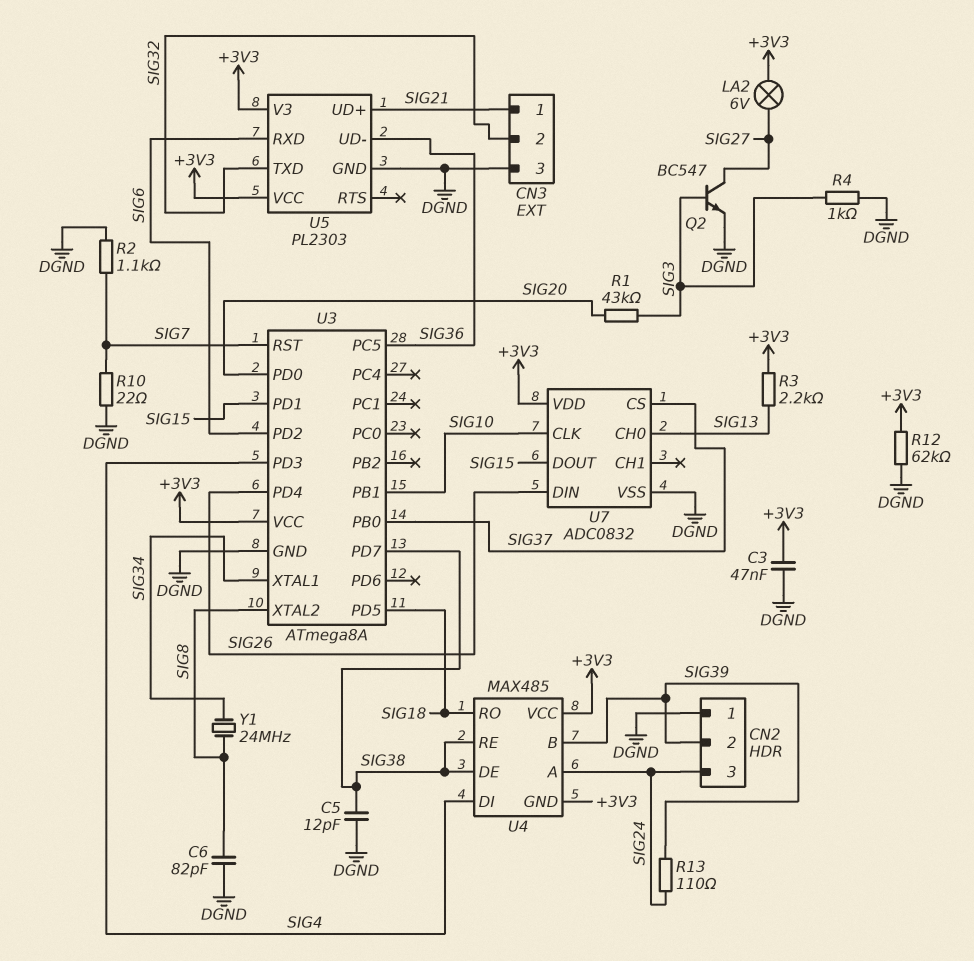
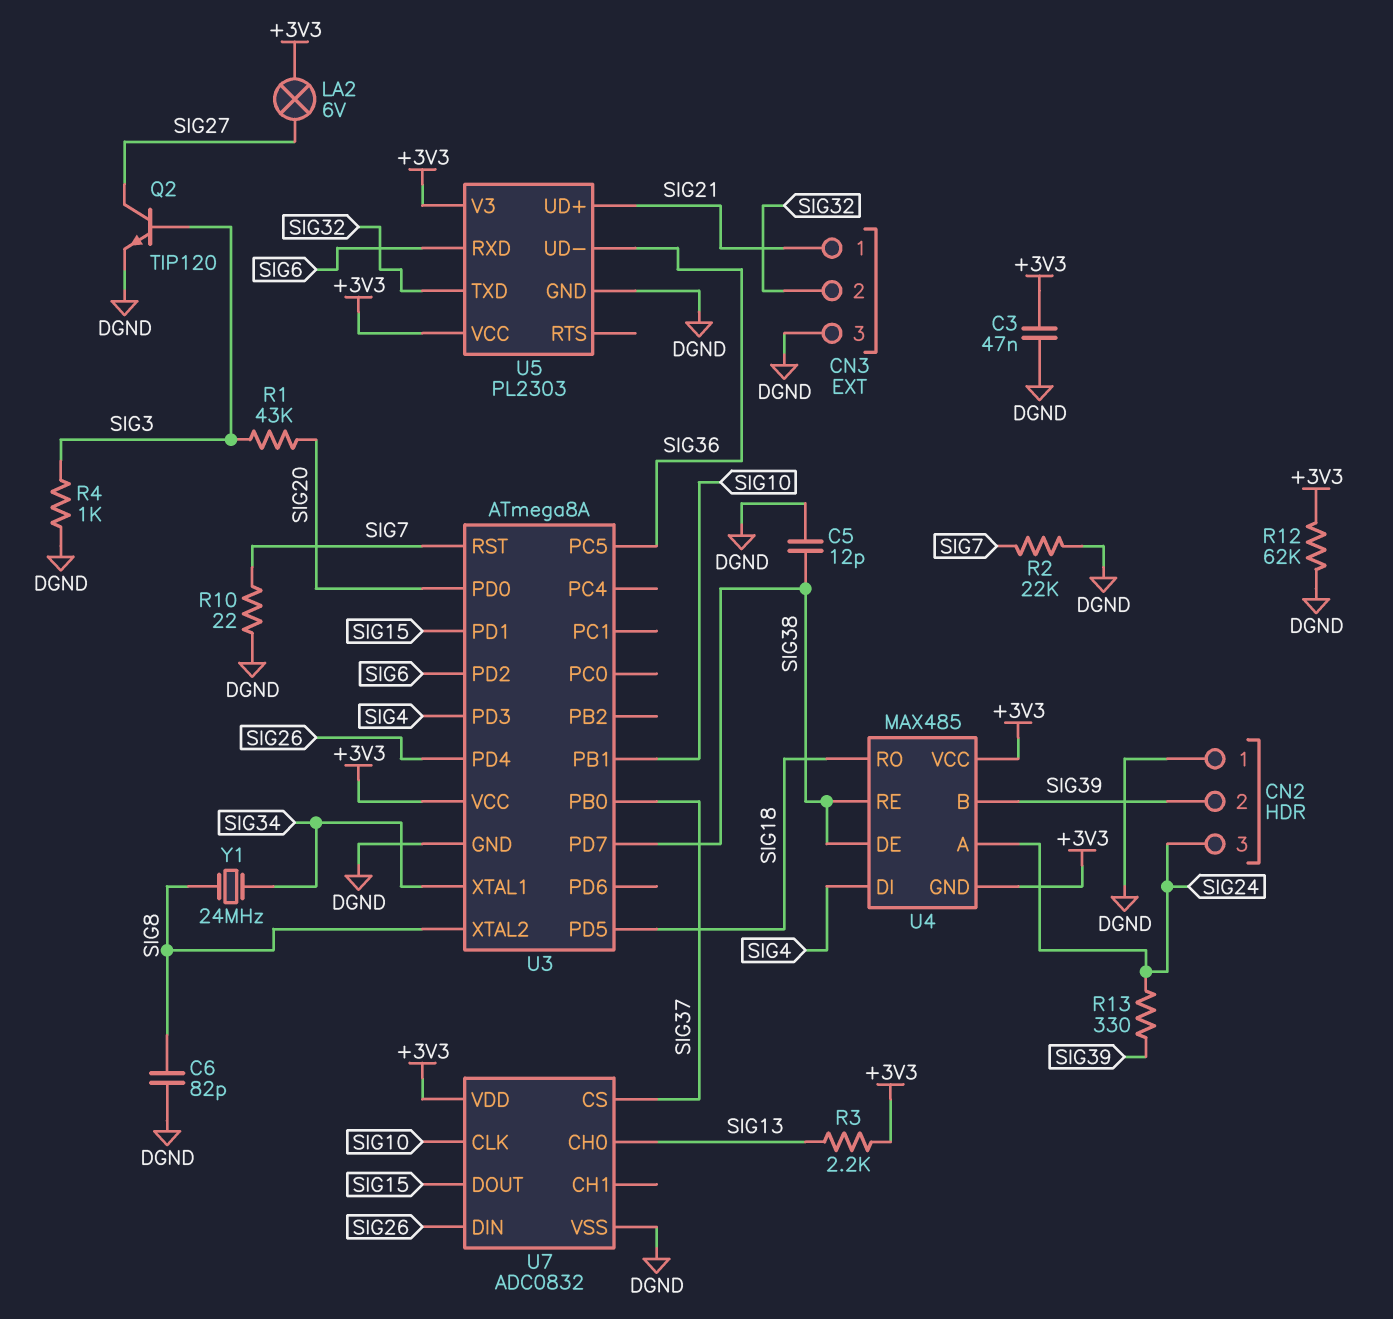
Q2: NPN BC547 (B SIG3, C SIG27, E DGND) -> NPN TIP120 (B SIG3, C SIG27, E DGND)
R2: 1.1k (DGND, SIG7) -> 22k (DGND, SIG7)
R13: 110 (SIG24, SIG39) -> 330 (SIG24, SIG39)

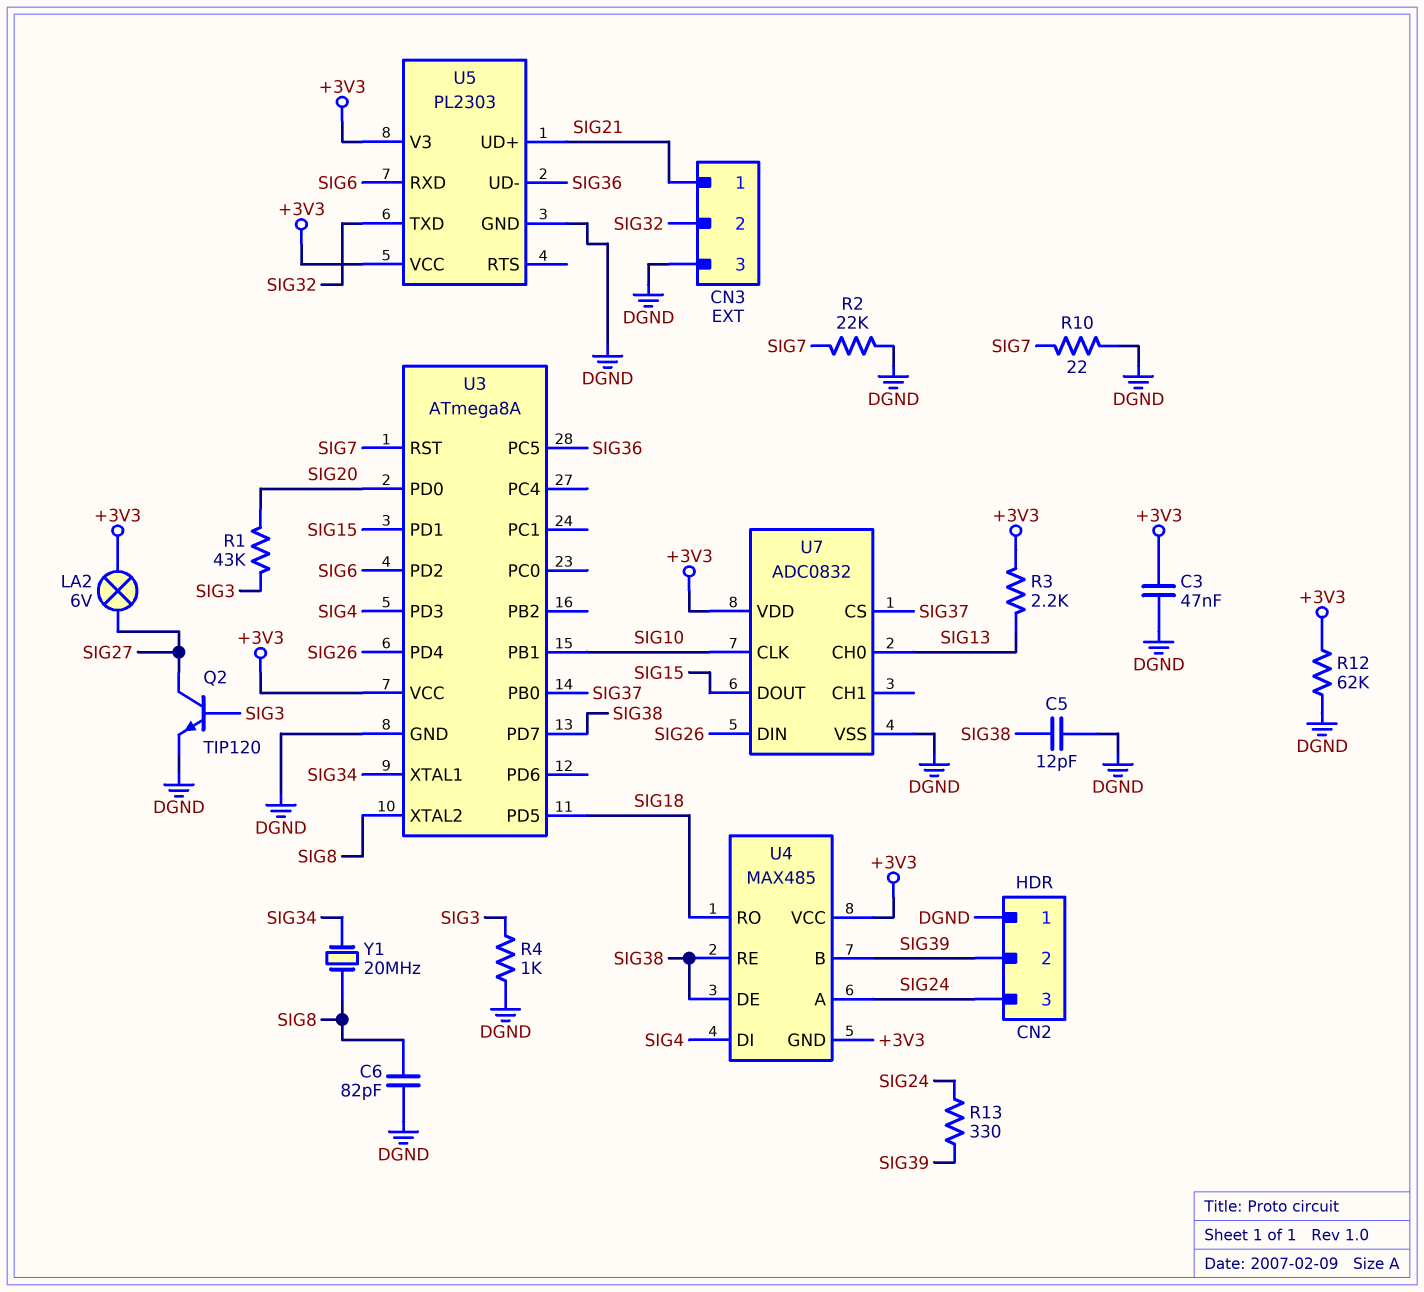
Y1: 24MHz (SIG8, SIG34) -> 20MHz (SIG8, SIG34)

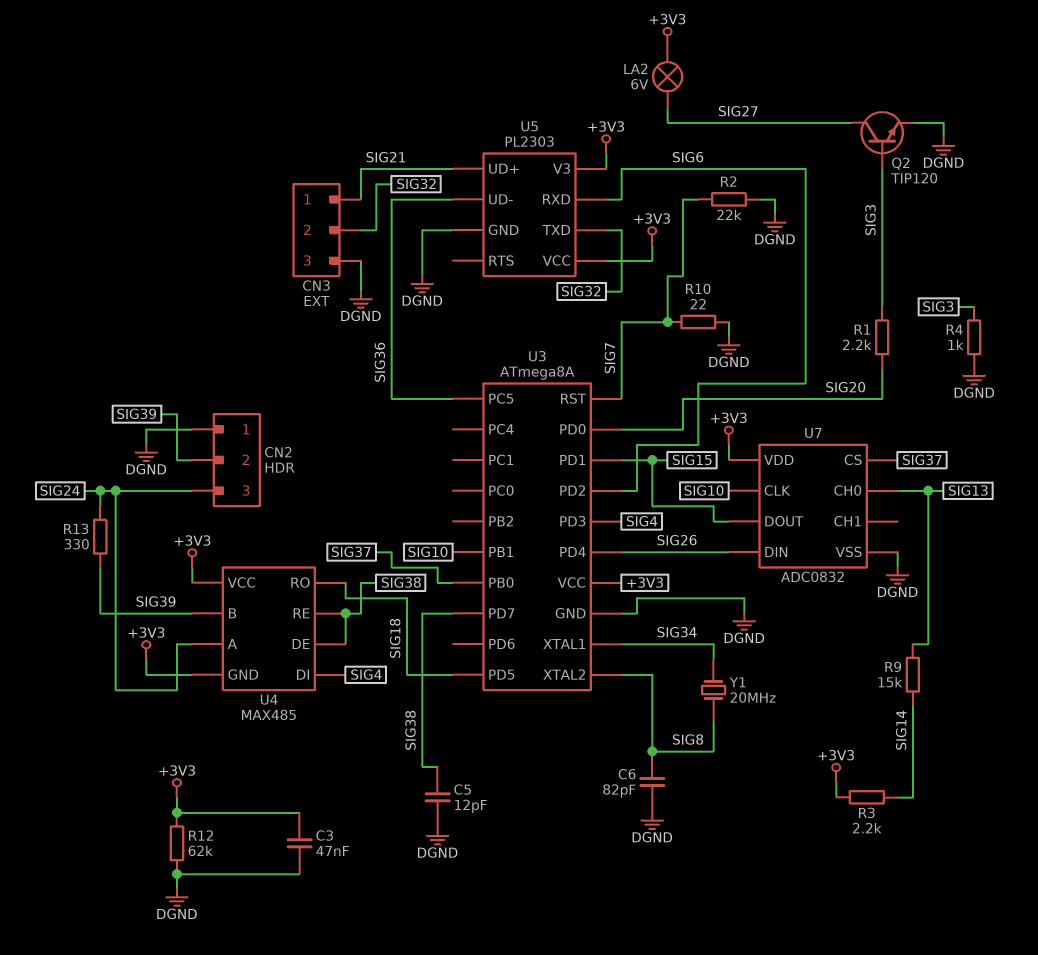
R1: 43k (SIG3, SIG20) -> 2.2k (SIG3, SIG20)
R3: 2.2k (+3V3, SIG13) -> 2.2k (+3V3, SIG14)
R9: none -> 15k (SIG13, SIG14)

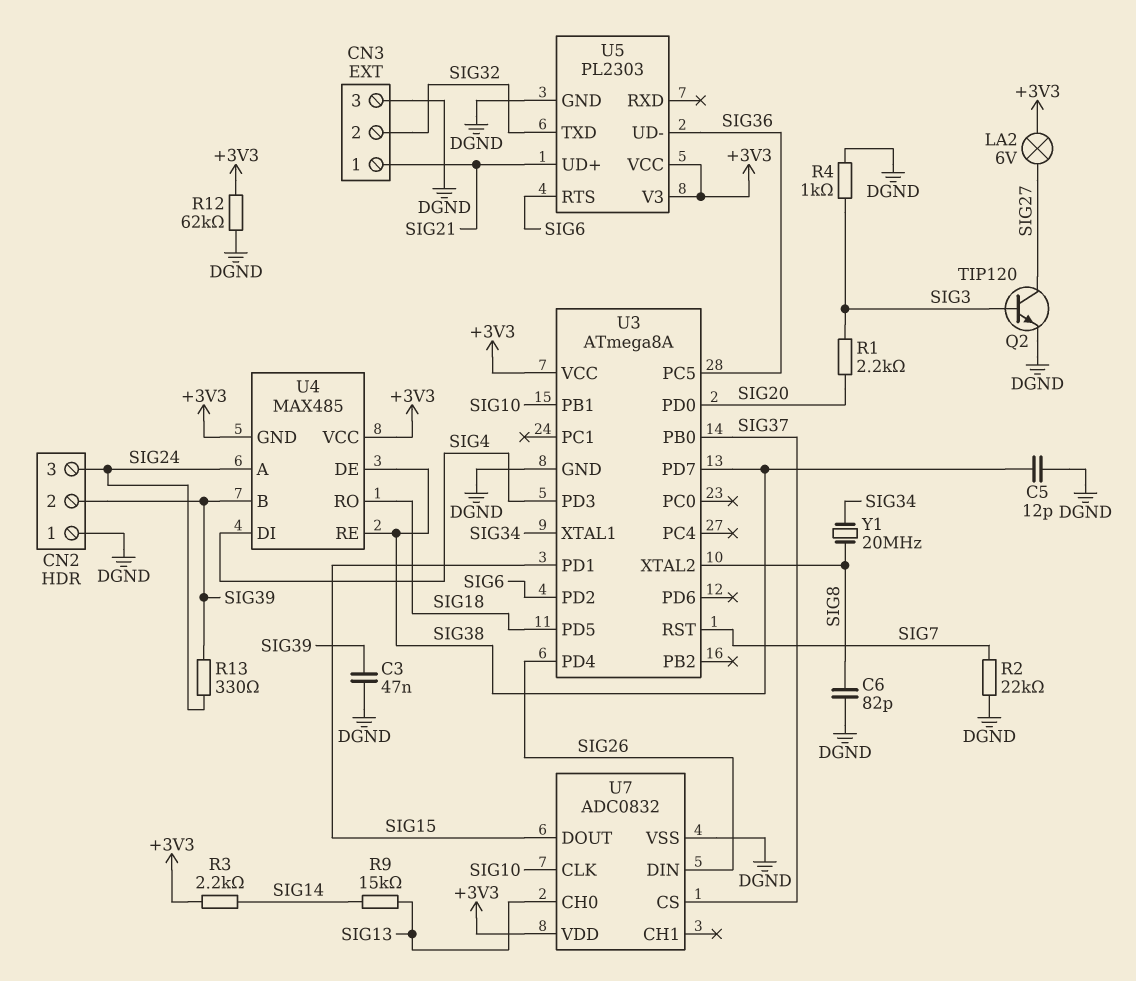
C3: 47nF (+3V3, DGND) -> 47nF (DGND, SIG39)
R10: 22 (DGND, SIG7) -> none
U5 pin RTS: none -> SIG6
U5 pin RXD: SIG6 -> none

